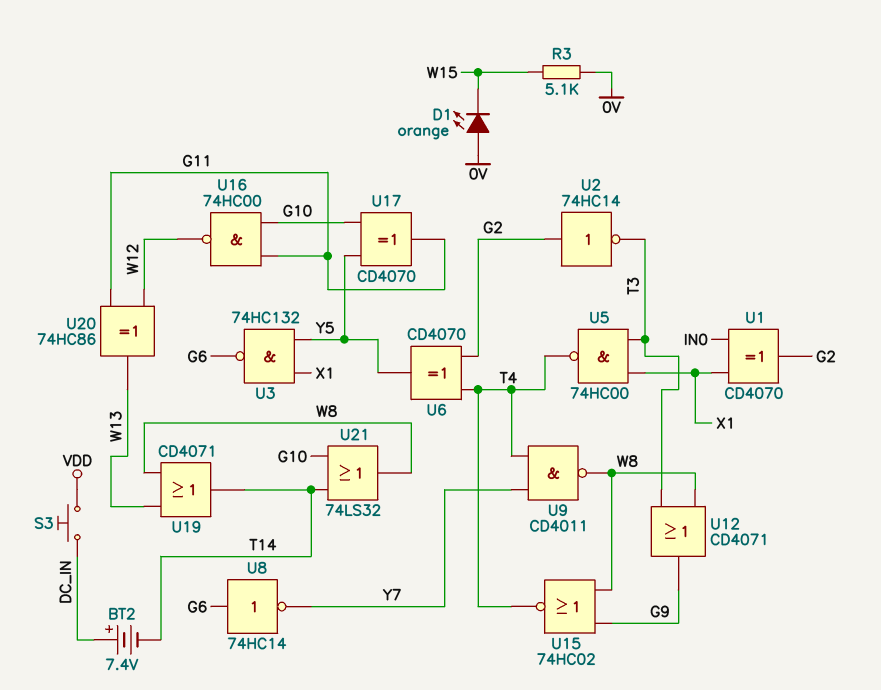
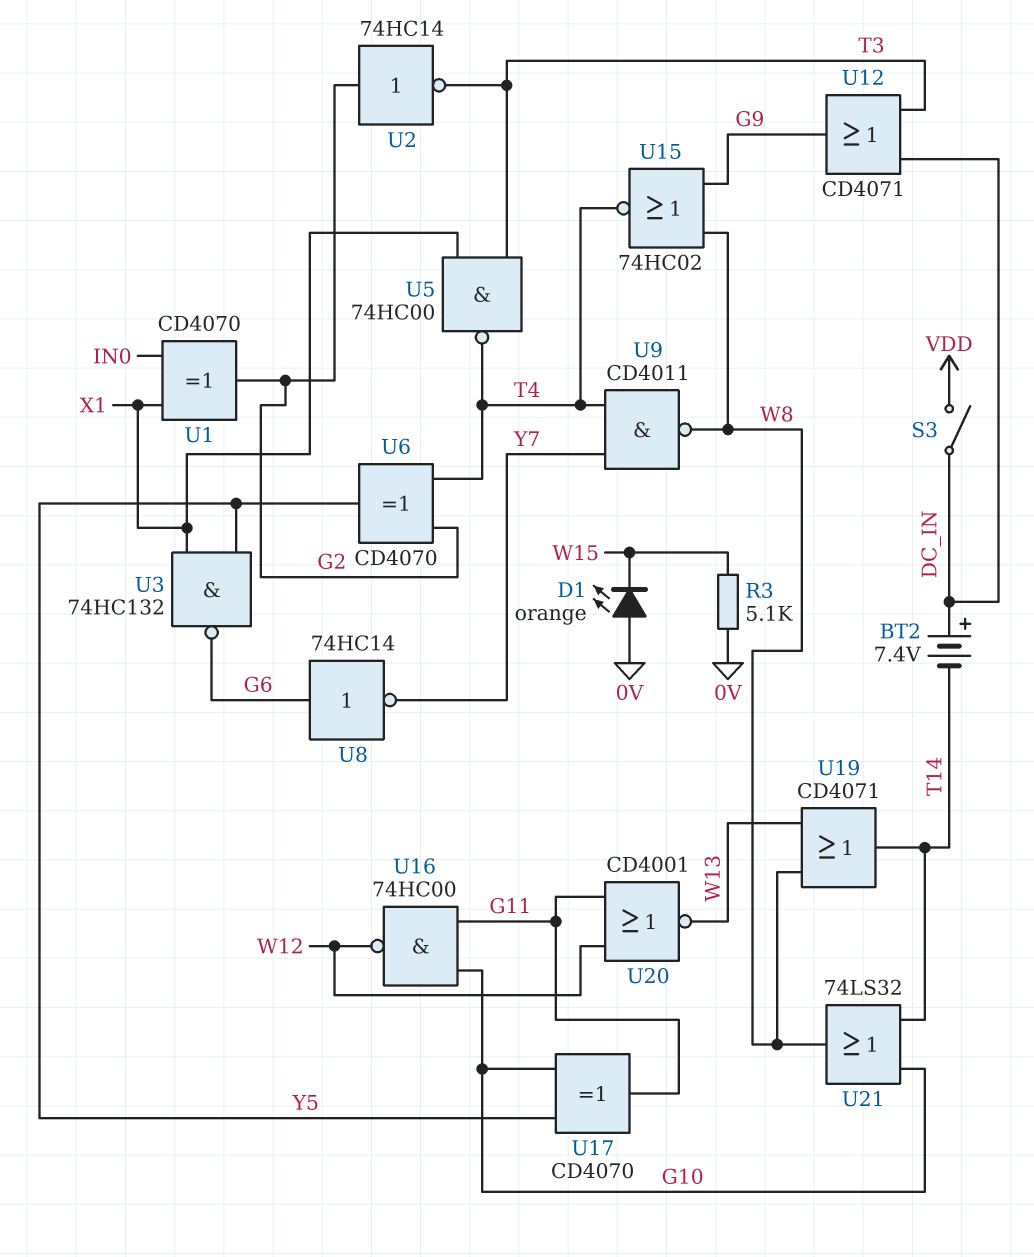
S3: button (DC_IN, VDD) -> switch (DC_IN, VDD)
U12: OR CD4071 (in T3, in W8, out G9) -> OR CD4071 (in DC_IN, in T3, out G9)
U20: XOR 74HC86 (in G11, in W12, out W13) -> NOR CD4001 (in G11, in W12, out W13)

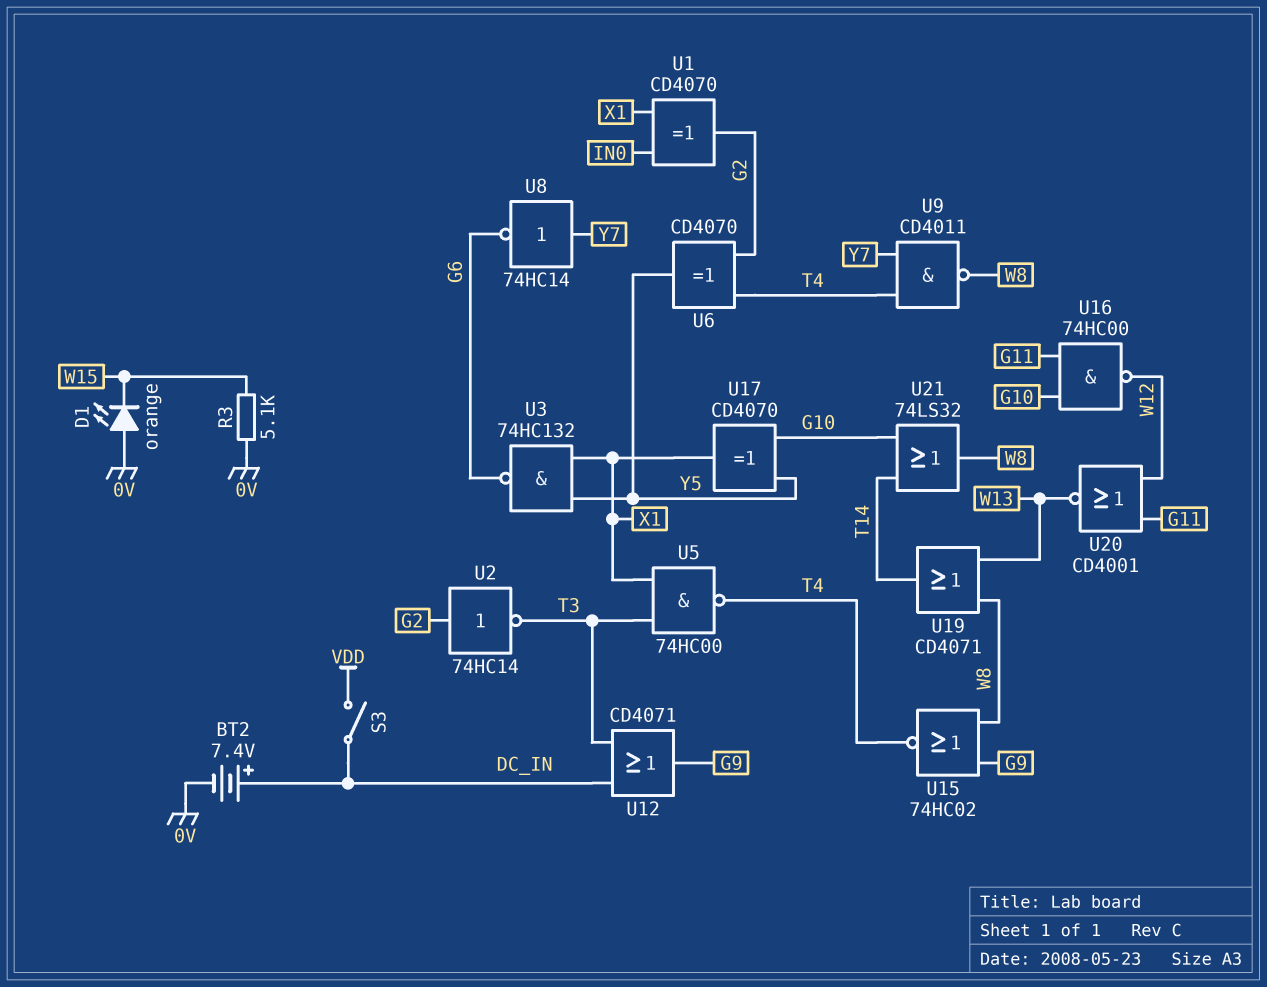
BT2: 7.4V (plus DC_IN, minus T14) -> 7.4V (plus DC_IN, minus 0V)
U8: NOT 74HC14 (in G6, out Y7) -> NOT 74HC14 (in Y7, out G6)
U17: XOR CD4070 (in G10, in Y5, out G11) -> XOR CD4070 (in G10, in Y5, out X1)

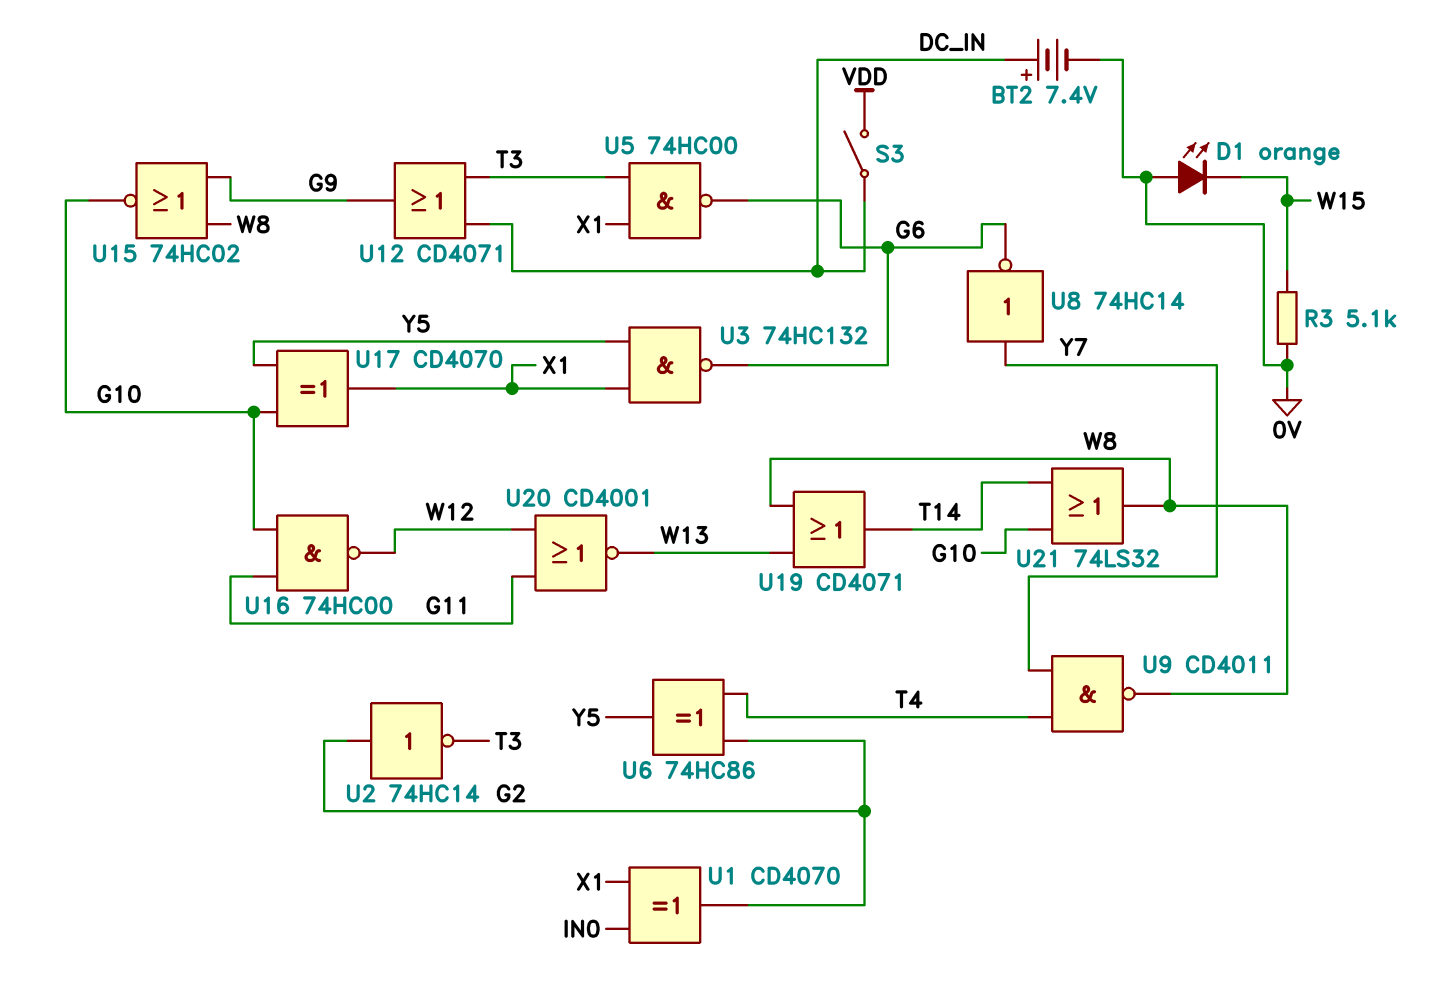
U5: NAND 74HC00 (in T3, in X1, out T4) -> NAND 74HC00 (in T3, in X1, out G6)
U6: XOR CD4070 (in G2, in T4, out Y5) -> XOR 74HC86 (in G2, in T4, out Y5)
U15: NOR 74HC02 (in G9, in W8, out T4) -> NOR 74HC02 (in G9, in W8, out G10)

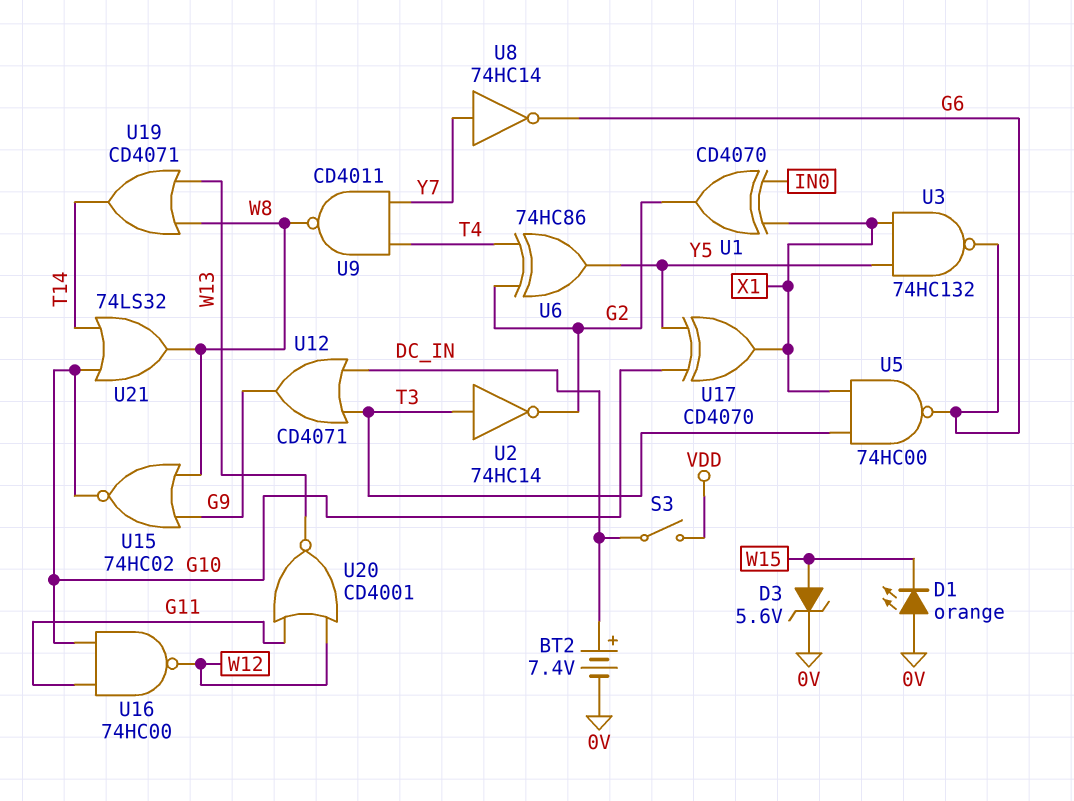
D3: none -> zener 5.6V (A W15, K 0V)
R3: 5.1k (0V, W15) -> none
U2: NOT 74HC14 (in G2, out T3) -> NOT 74HC14 (in T3, out G2)

